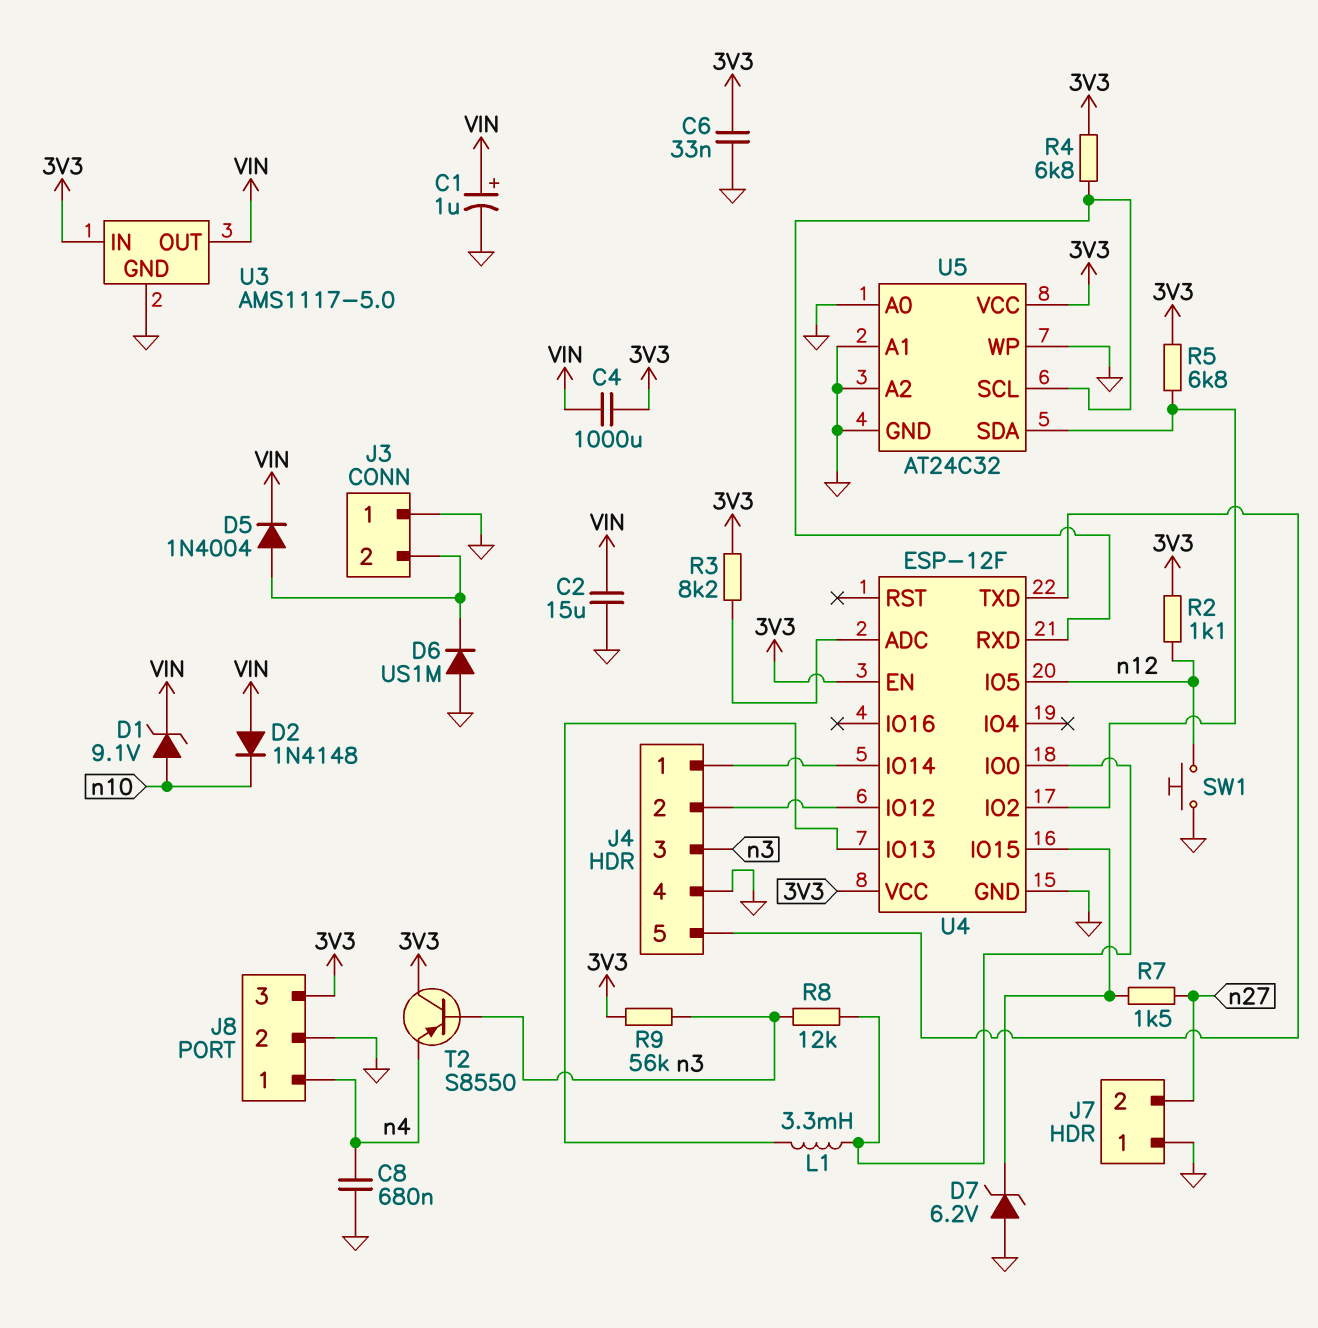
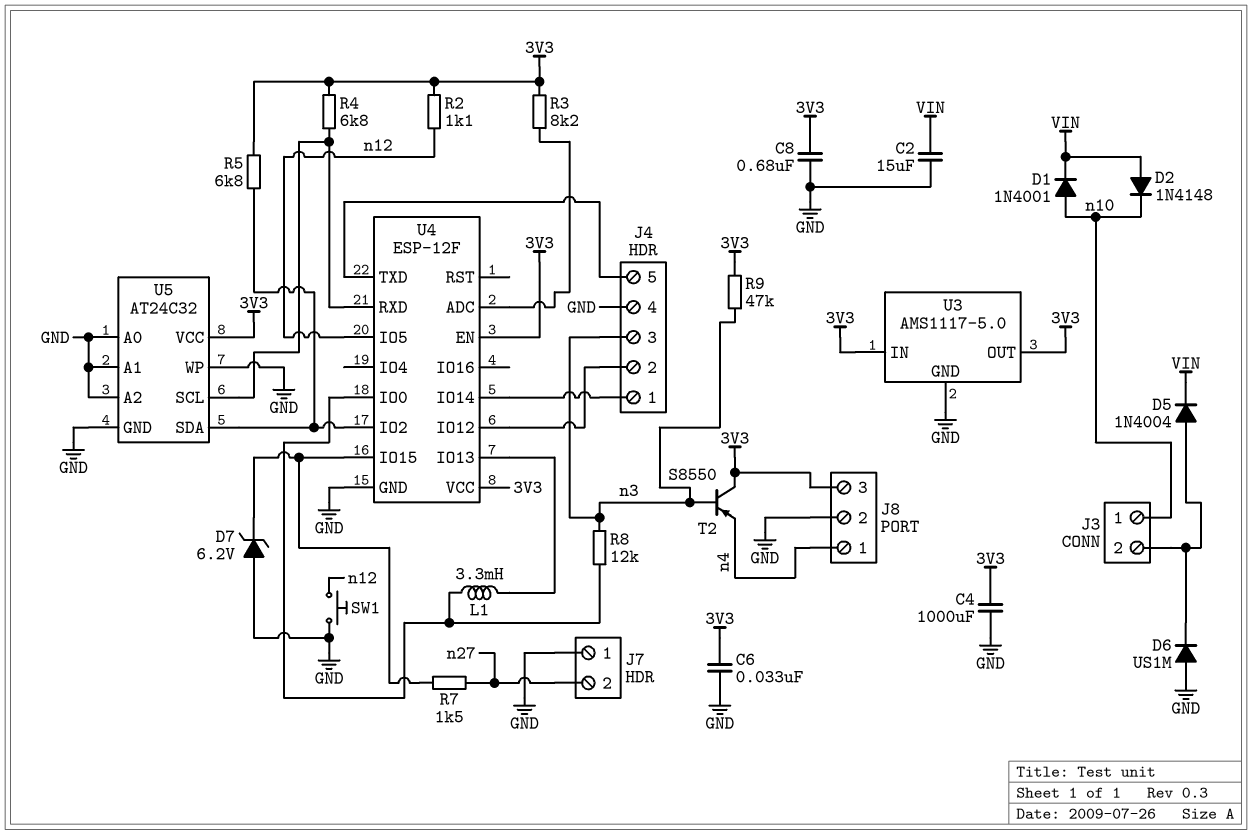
C1: 1uF (plus VIN, minus GND) -> none
C4: 1000uF (3V3, VIN) -> 1000uF (3V3, GND)
C8: 680nF (GND, n4) -> 680nF (3V3, GND)
D1: zener 9.1V (A n10, K VIN) -> diode 1N4001 (A n10, K VIN)
J3 pin 1: GND -> n10
R9: 56k (3V3, n3) -> 47k (3V3, n3)
U3 pin OUT: VIN -> 3V3

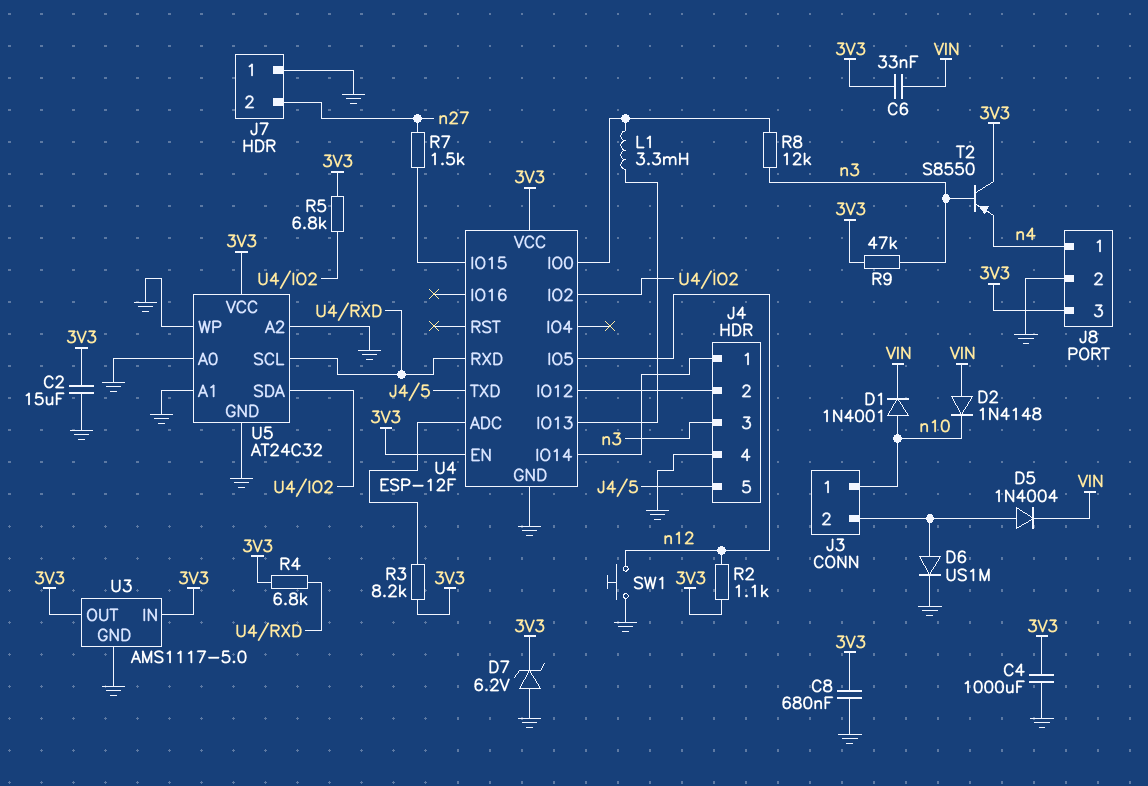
C2: 15uF (GND, VIN) -> 15uF (3V3, GND)
C6: 33nF (3V3, GND) -> 33nF (3V3, VIN)
D6: diode US1M (A GND, K J3/2) -> diode US1M (A J3/2, K GND)
D7: zener 6.2V (A GND, K U4/IO15) -> zener 6.2V (A GND, K 3V3)

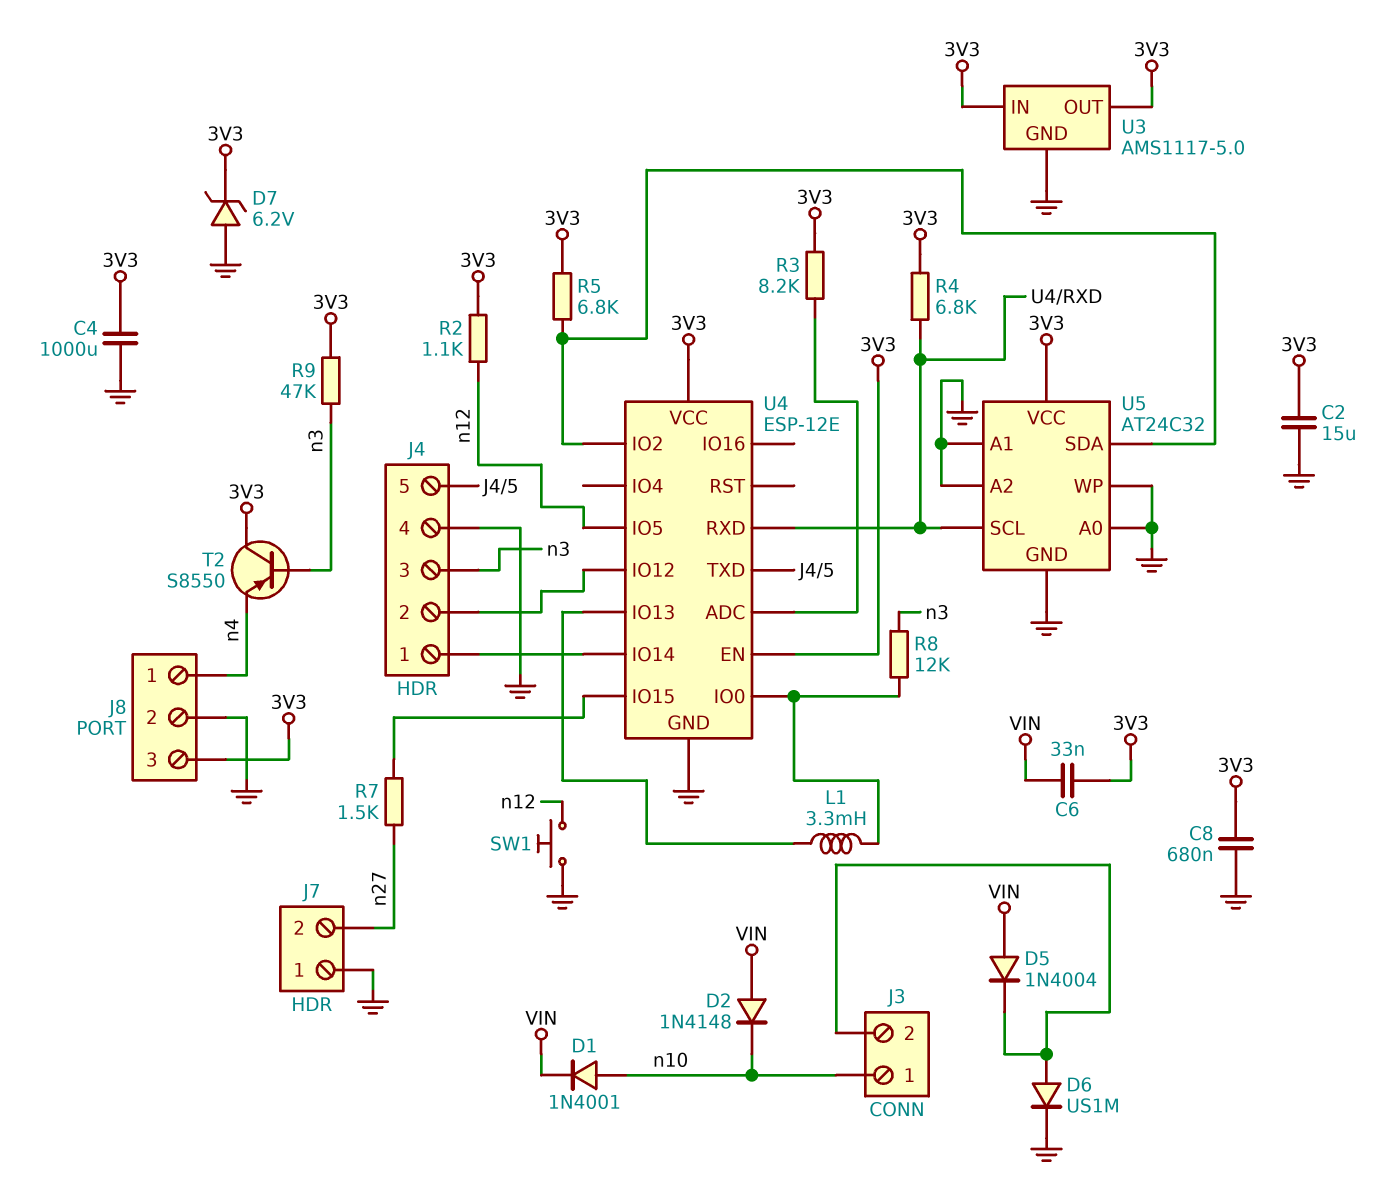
D5: diode 1N4004 (A J3/2, K VIN) -> diode 1N4004 (A VIN, K J3/2)
U4: ESP-12F -> ESP-12E

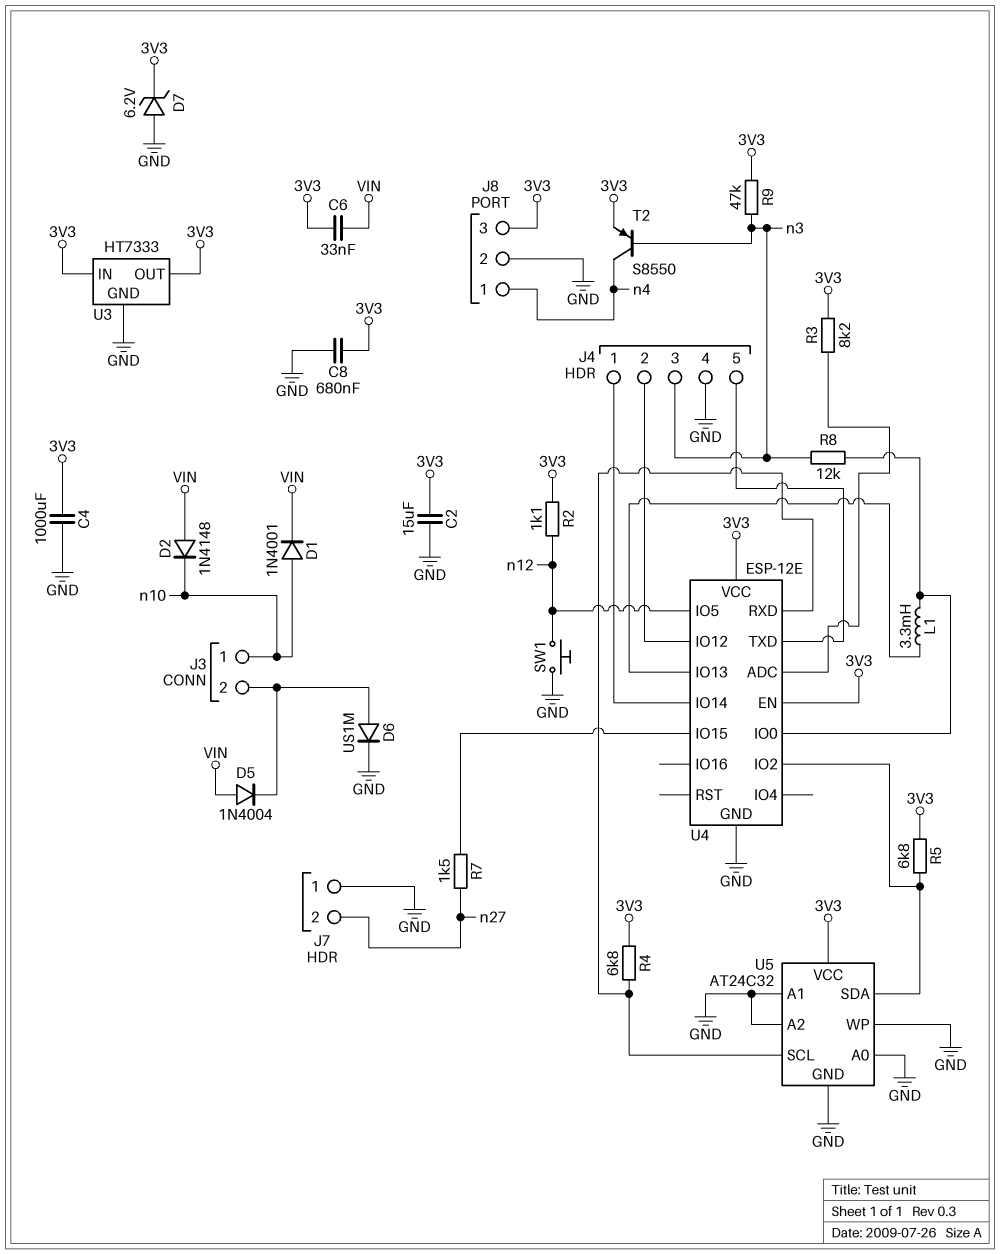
T2: PNP S8550 (B n3, C 3V3, E n4) -> PNP S8550 (B n3, C n4, E 3V3)
U3: AMS1117-5.0 -> HT7333

